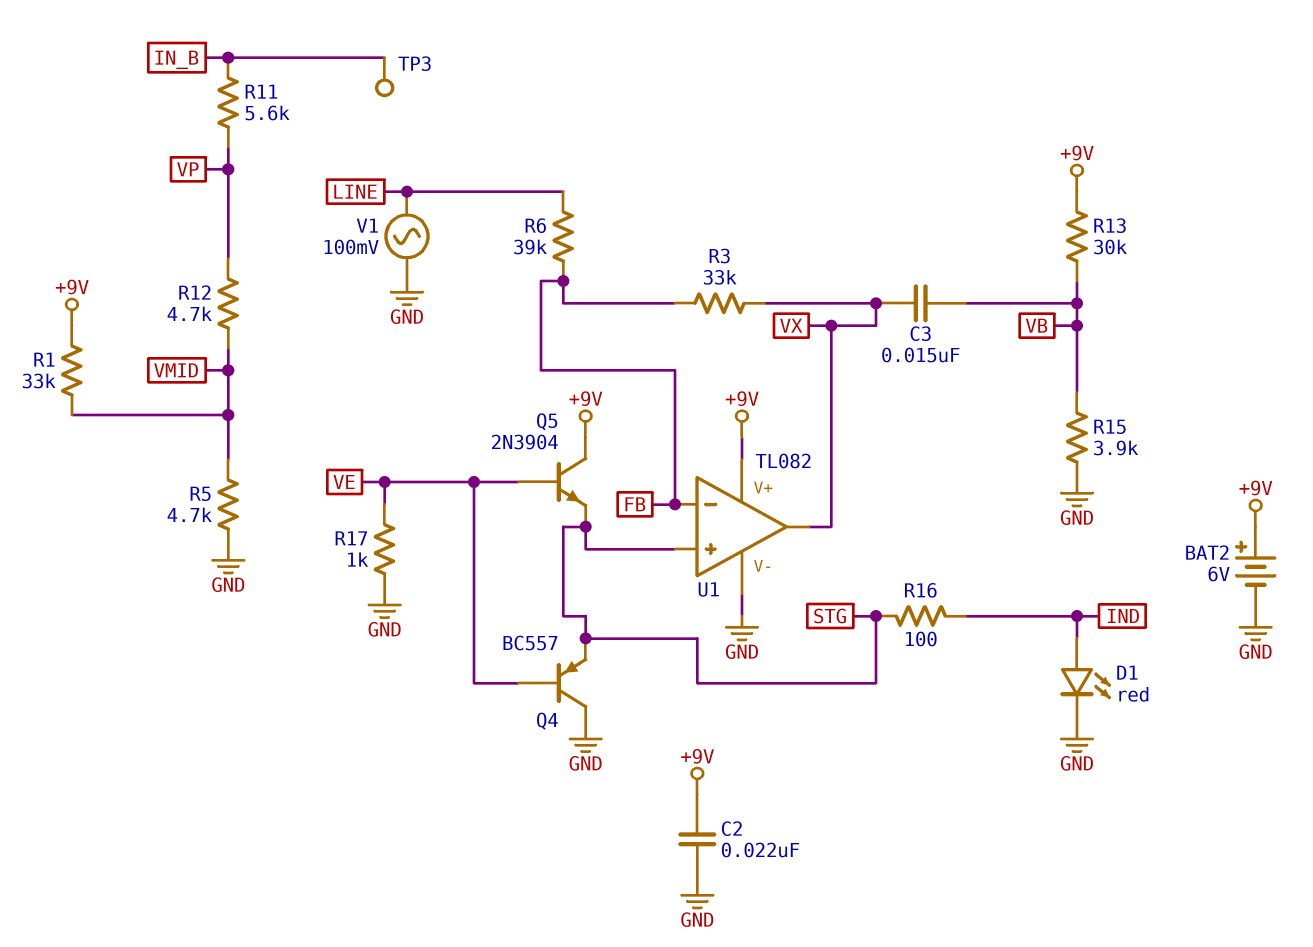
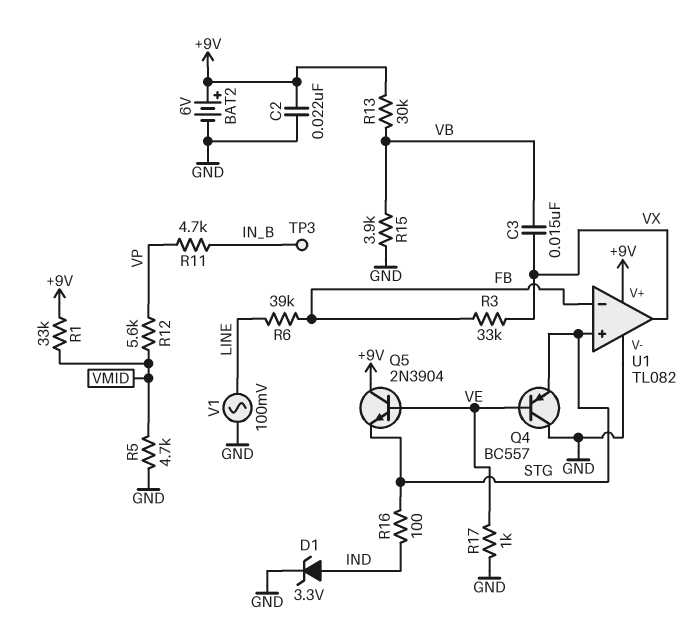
D1: LED red (A IND, K GND) -> zener 3.3V (A IND, K GND)
R11: 5.6k (IN_B, VP) -> 4.7k (IN_B, VP)
R12: 4.7k (VMID, VP) -> 5.6k (VMID, VP)

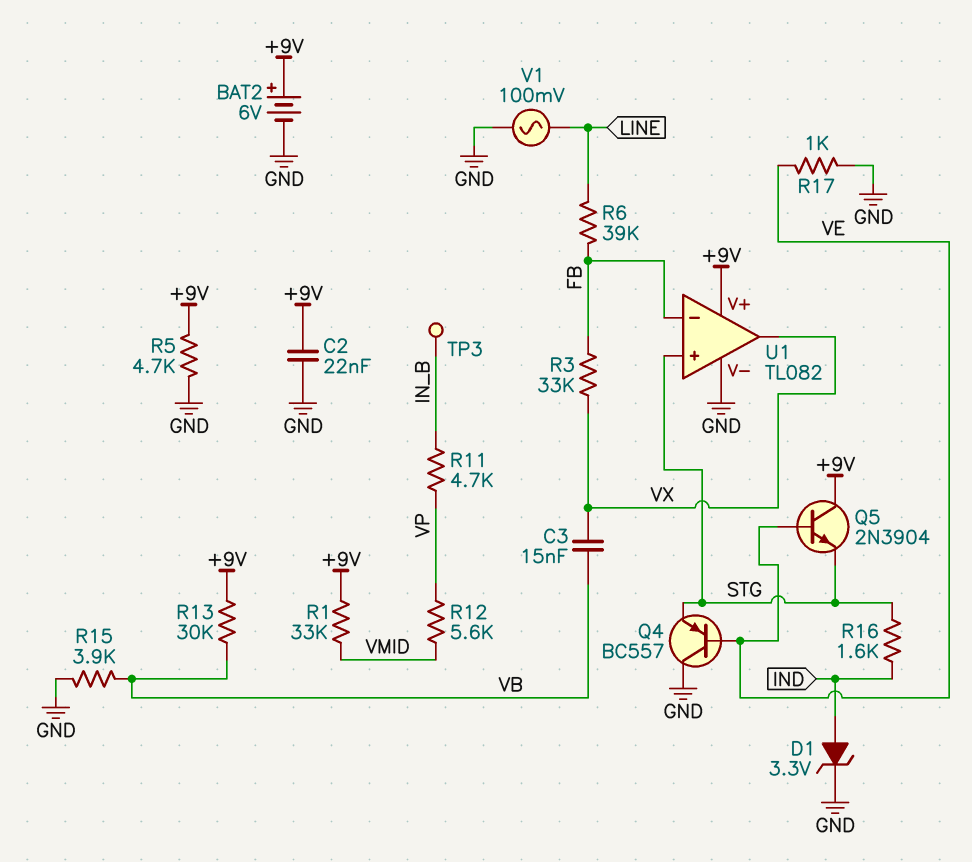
R5: 4.7k (GND, VMID) -> 4.7k (+9V, GND)
R16: 100 (IND, STG) -> 1.6k (IND, STG)

